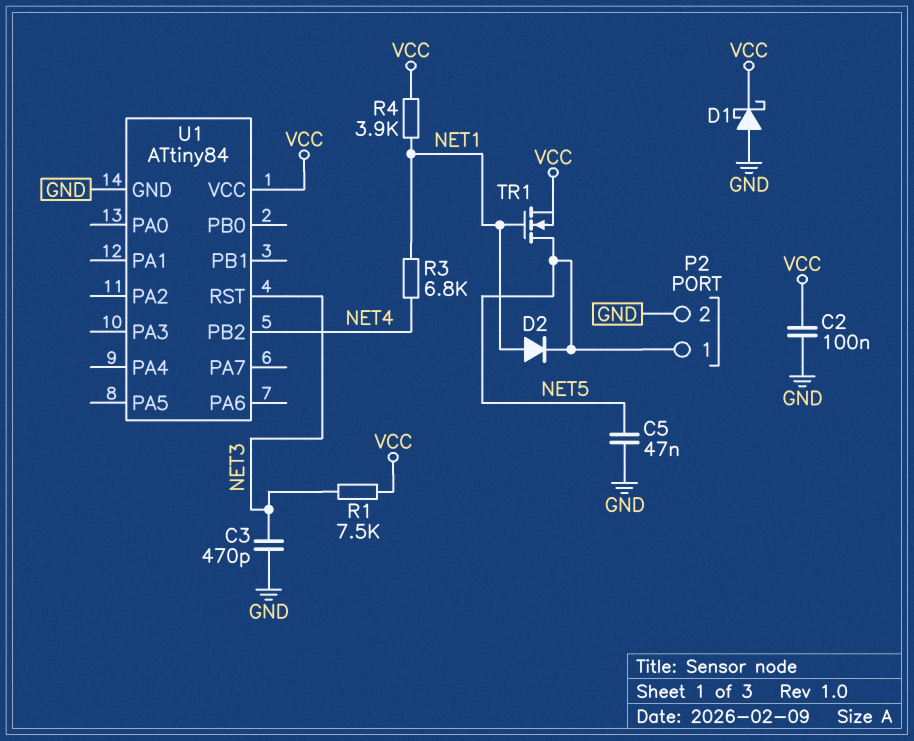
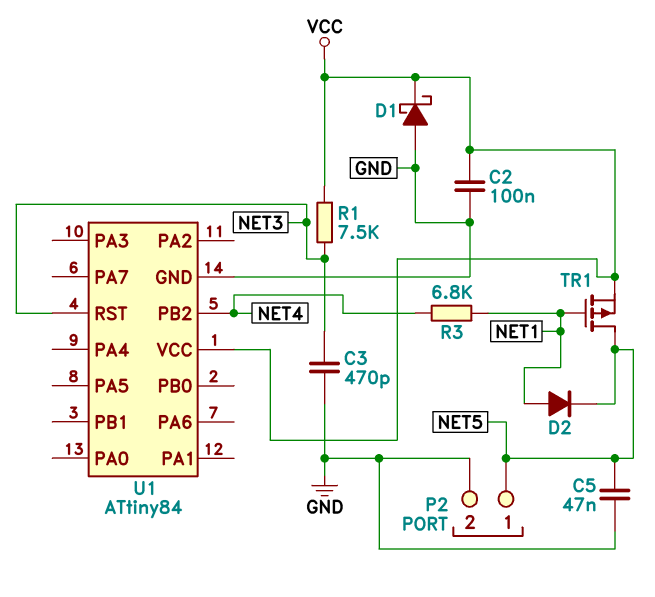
R4: 3.9k (NET1, VCC) -> none
TR1: NMOS (G NET1, D NET5, S VCC) -> PMOS (G NET1, D NET5, S VCC)

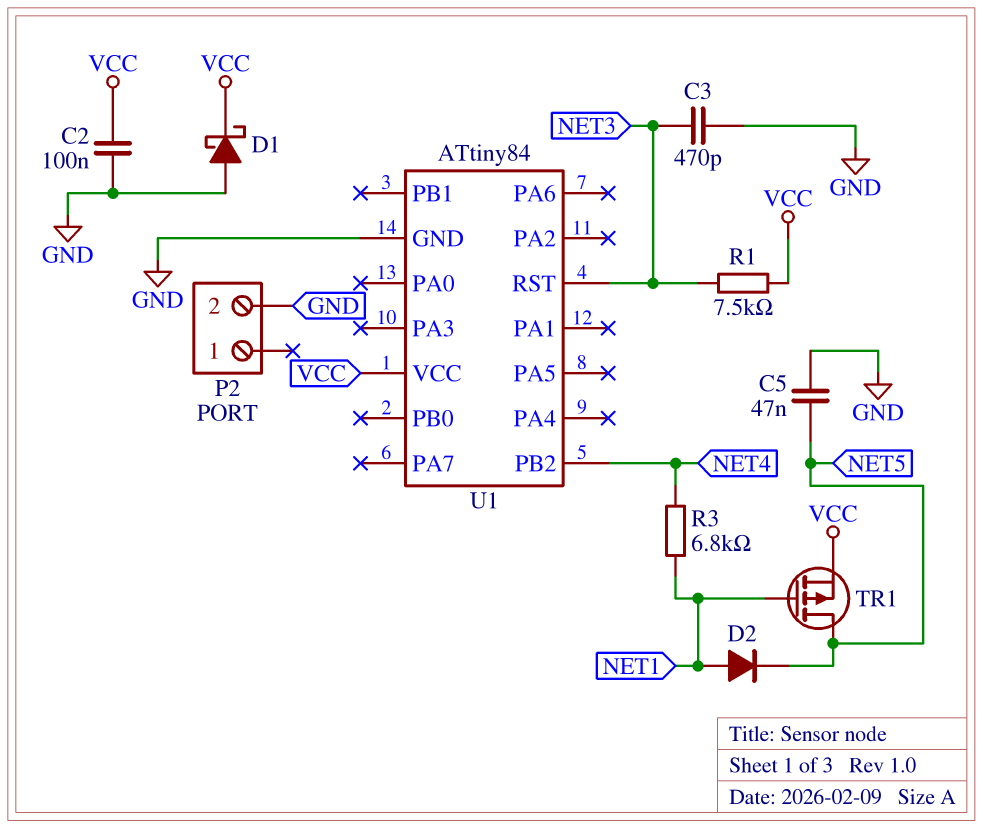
P2 pin 1: NET5 -> none

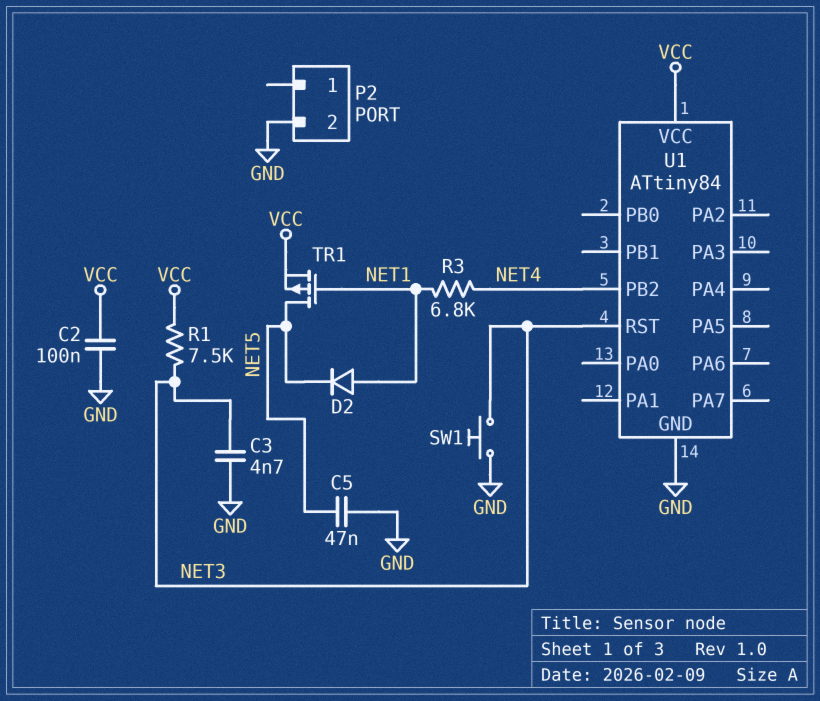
C3: 470pF (GND, NET3) -> 4.7nF (GND, NET3)
D1: schottky (A GND, K VCC) -> none
SW1: none -> button (GND, NET3)

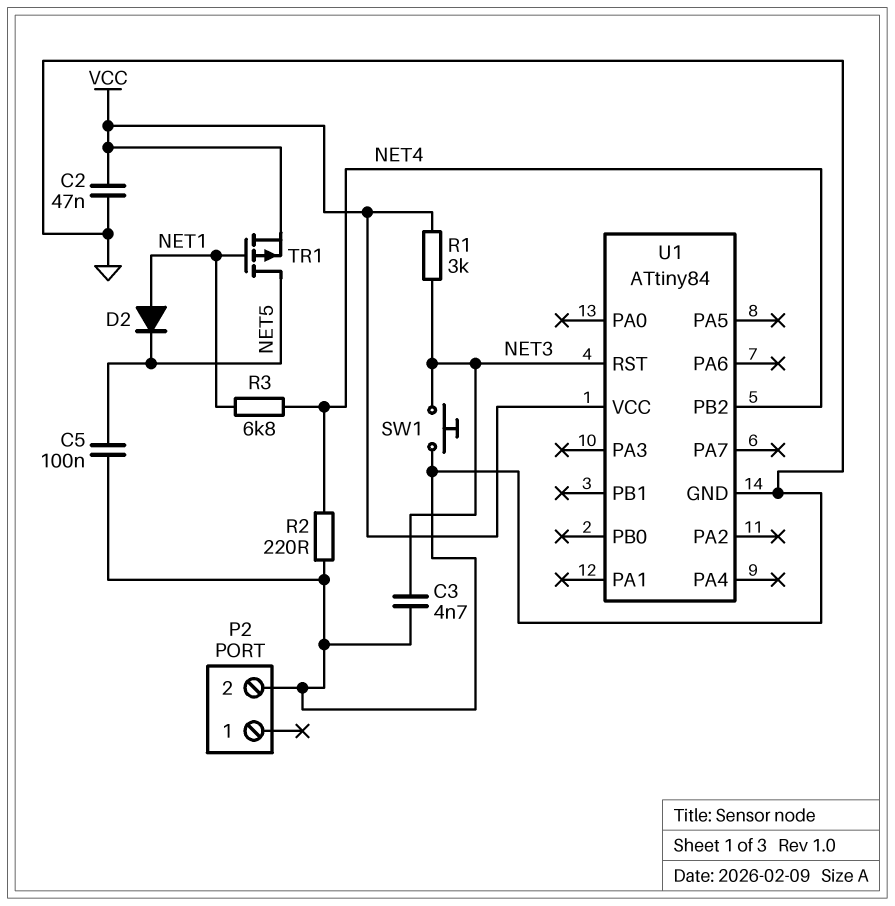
C2: 100nF (GND, VCC) -> 47nF (GND, VCC)
C5: 47nF (GND, NET5) -> 100nF (GND, NET5)
R1: 7.5k (NET3, VCC) -> 3k (NET3, VCC)
R2: none -> 220 (GND, NET4)

